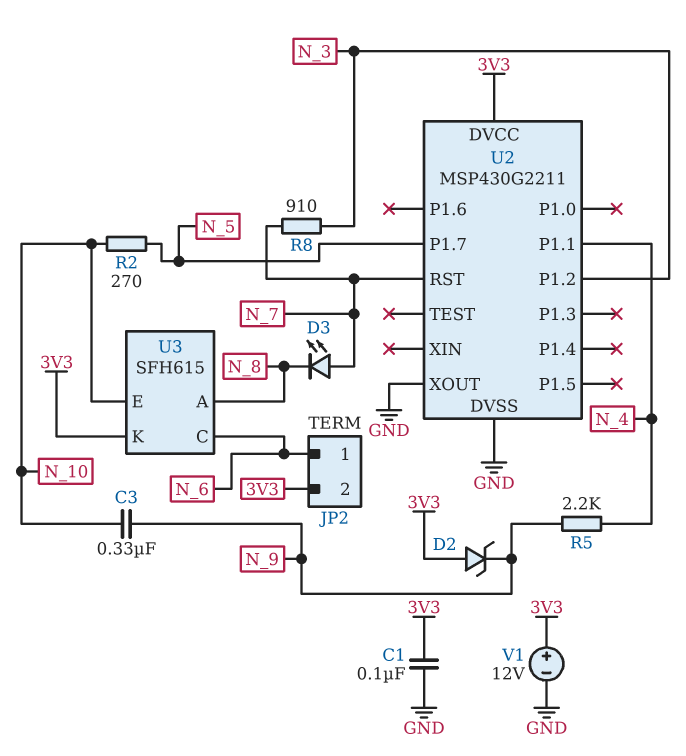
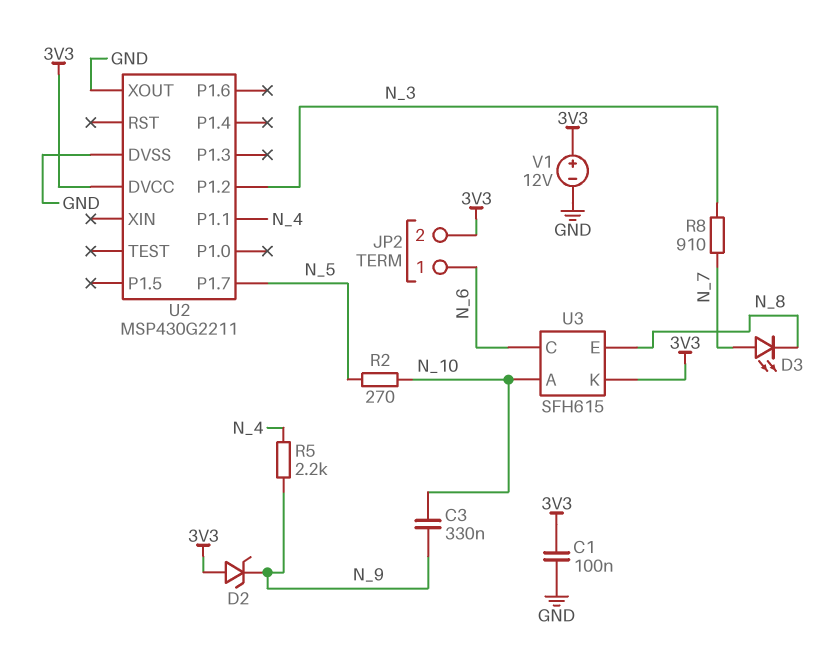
U2 pin RST: N_7 -> none
U3 pin A: N_8 -> N_10
U3 pin E: N_10 -> N_8

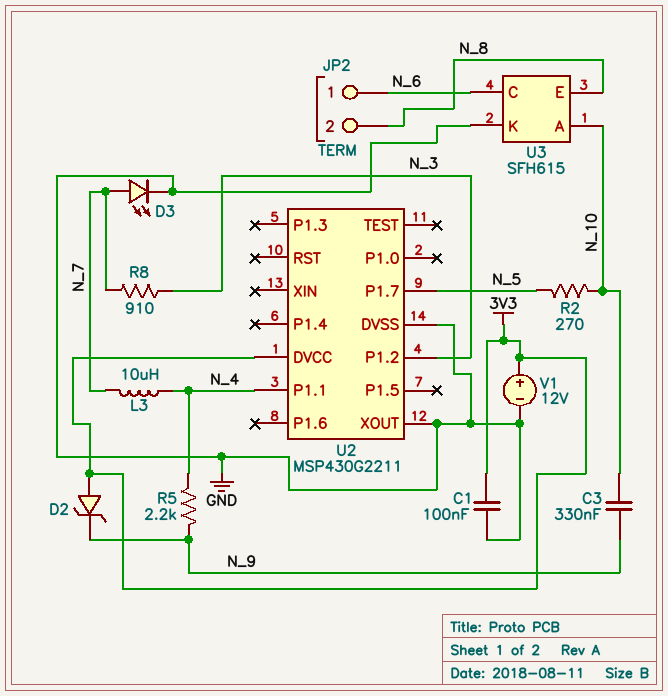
D3: LED (A N_7, K N_8) -> LED (A N_7, K GND)
JP2 pin 2: 3V3 -> N_8
L3: none -> 10uH (N_4, N_7)
U3 pin K: 3V3 -> GND

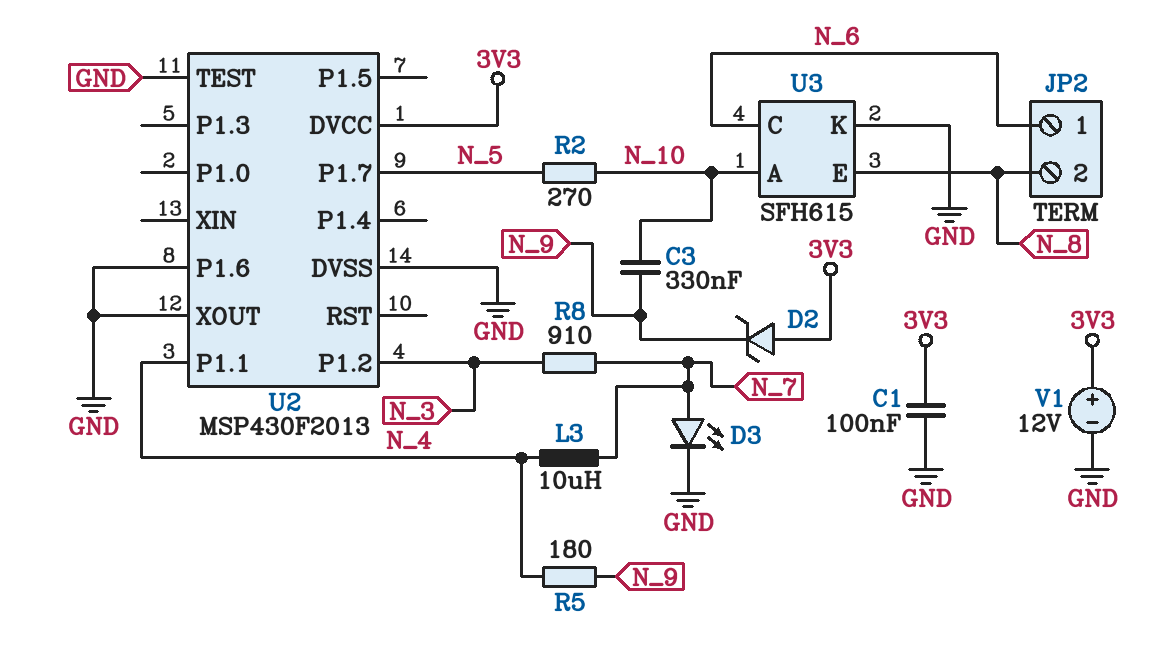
R5: 2.2k (N_4, N_9) -> 180 (N_4, N_9)
U2: MSP430G2211 -> MSP430F2013
U2 pin P1.6: none -> GND
U2 pin TEST: none -> GND

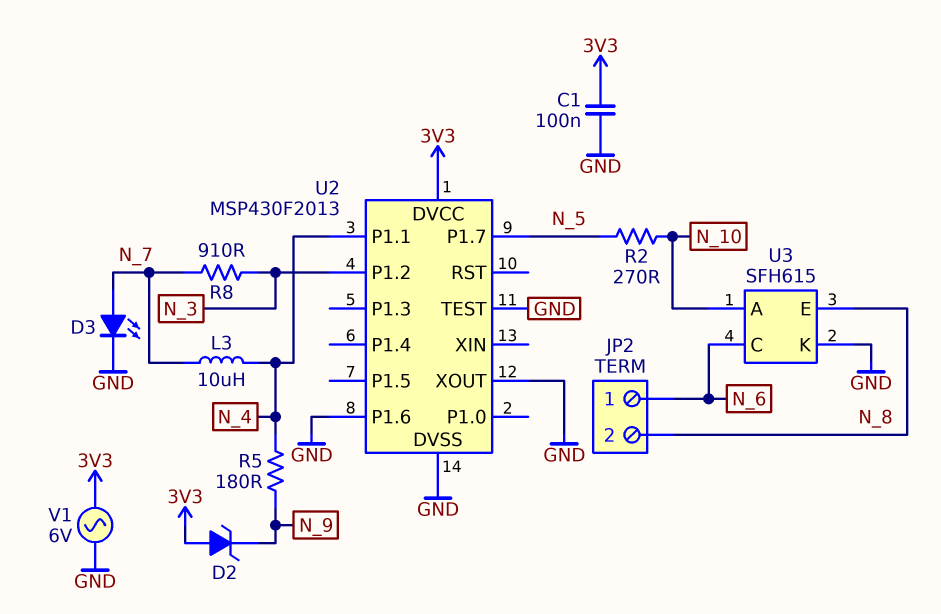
C3: 330nF (N_9, N_10) -> none
V1: 12V (plus 3V3, minus GND) -> AC 6V (3V3, GND)

